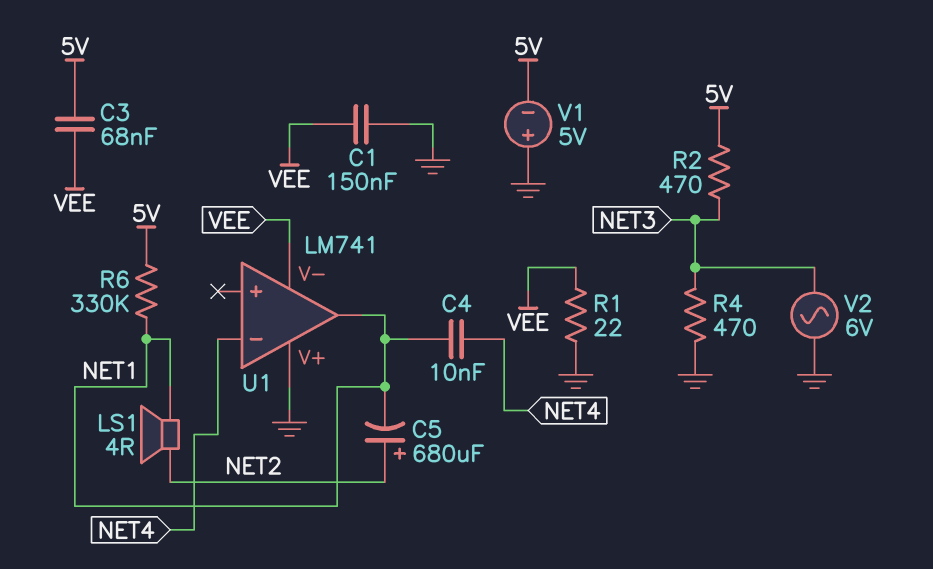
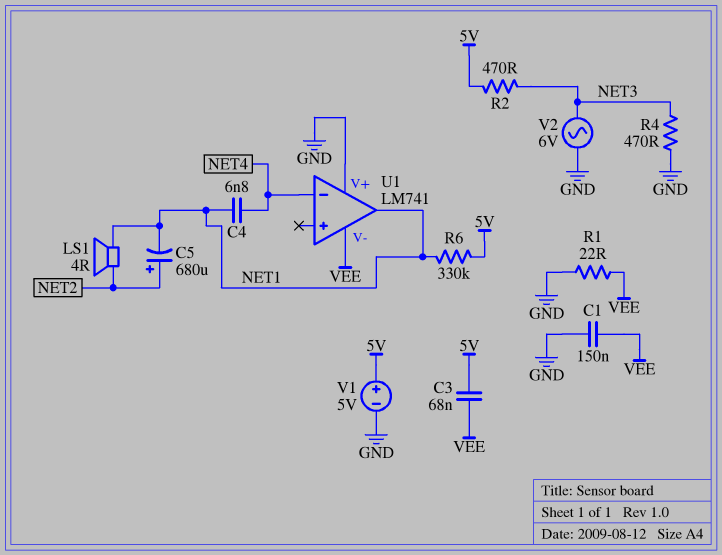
C4: 10nF (NET1, NET4) -> 6.8nF (NET1, NET4)
V1: 5V (plus GND, minus 5V) -> 5V (plus 5V, minus GND)

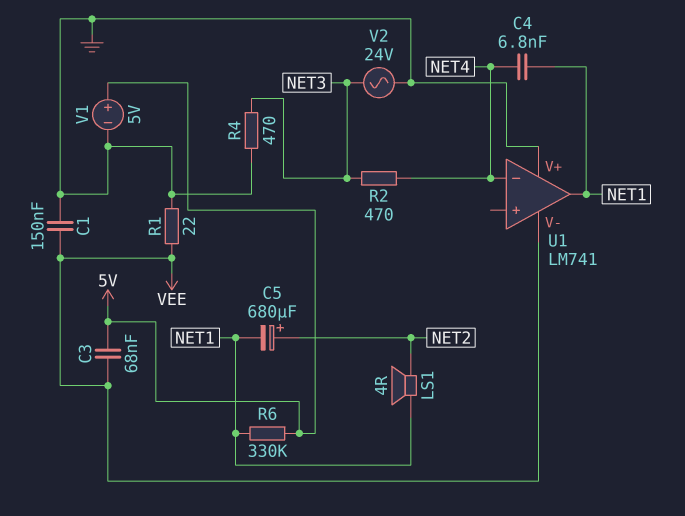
R2: 470 (5V, NET3) -> 470 (NET3, NET4)
V2: AC 6V (GND, NET3) -> AC 24V (GND, NET3)

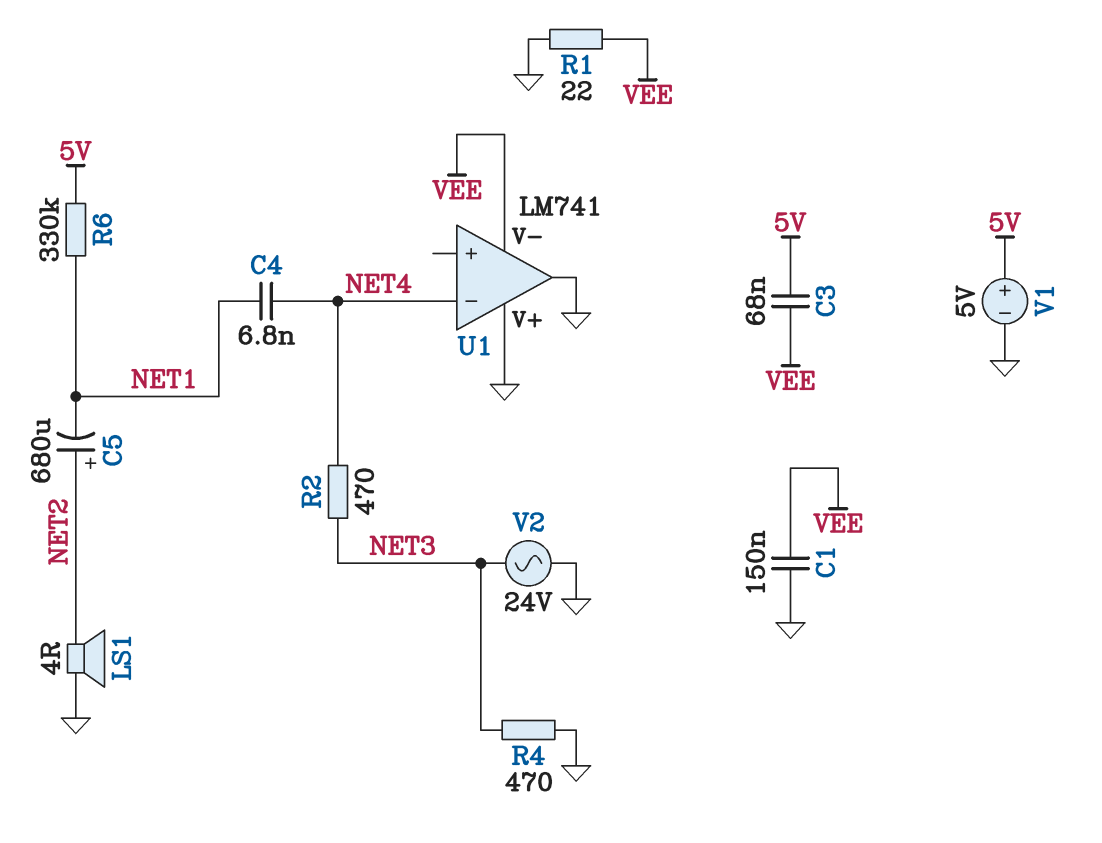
LS1: speaker 4R (NET1, NET2) -> speaker 4R (GND, NET2)
U1 pin out: NET1 -> GND

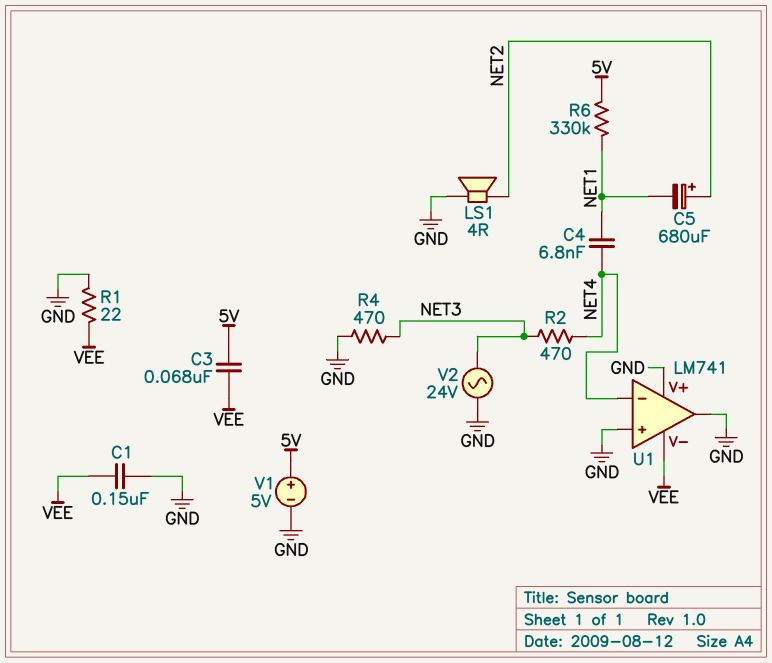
U1 pin in+: none -> GND

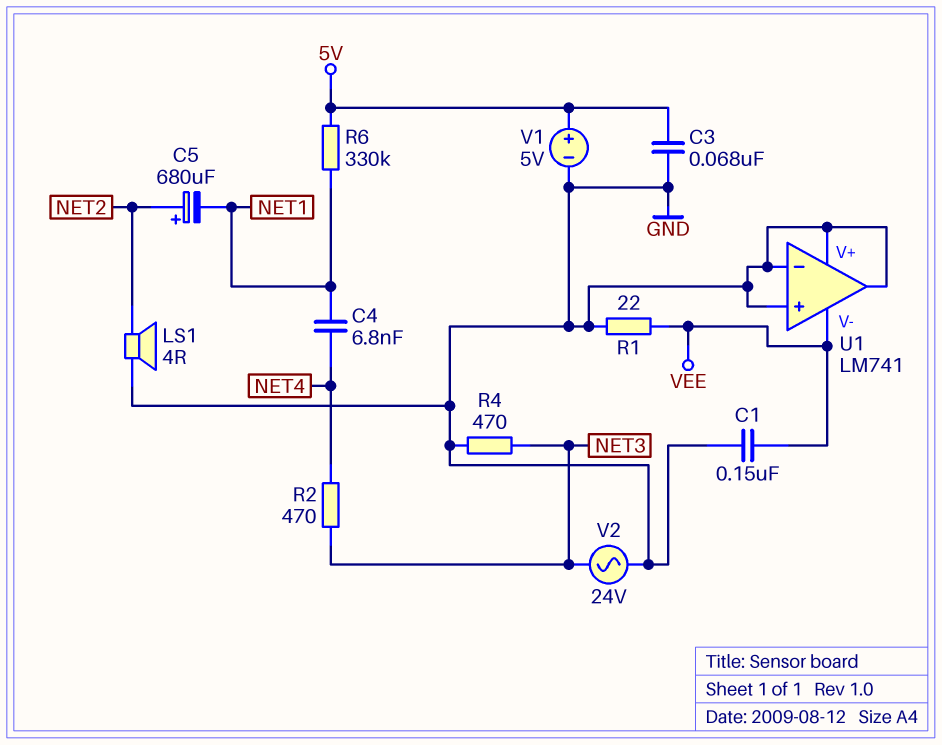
C3: 68nF (5V, VEE) -> 68nF (5V, GND)
U1 pin in-: NET4 -> GND

